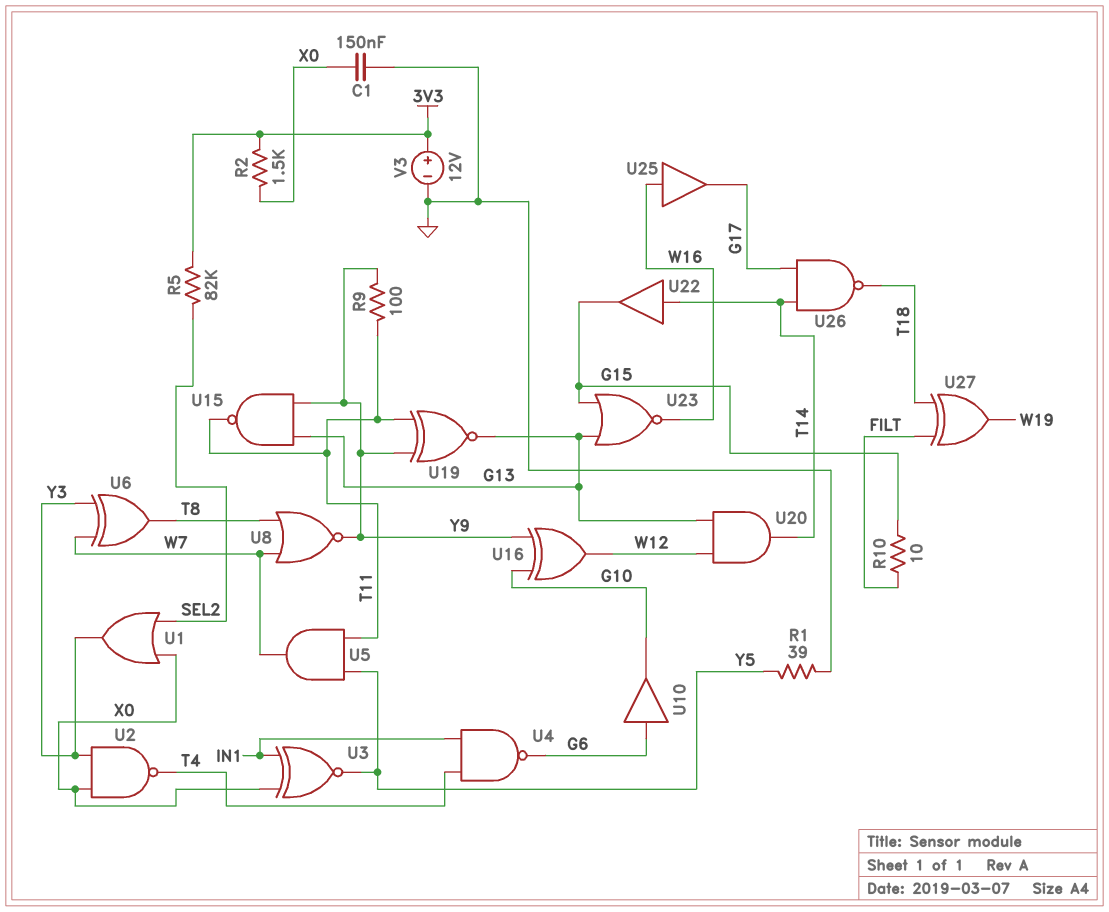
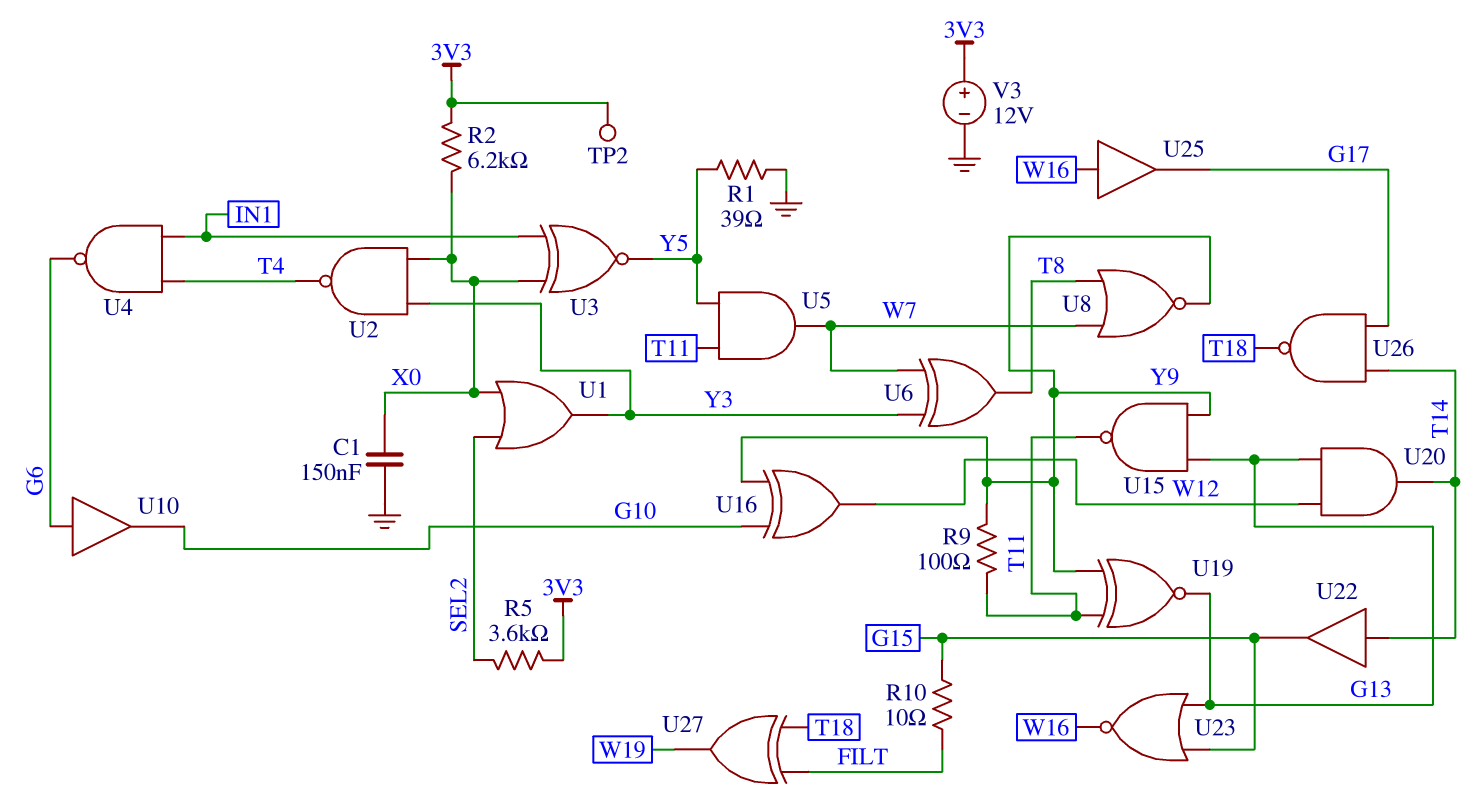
R2: 1.5k (3V3, X0) -> 6.2k (3V3, X0)
R5: 82k (3V3, SEL2) -> 3.6k (3V3, SEL2)
TP2: none -> test point (3V3)

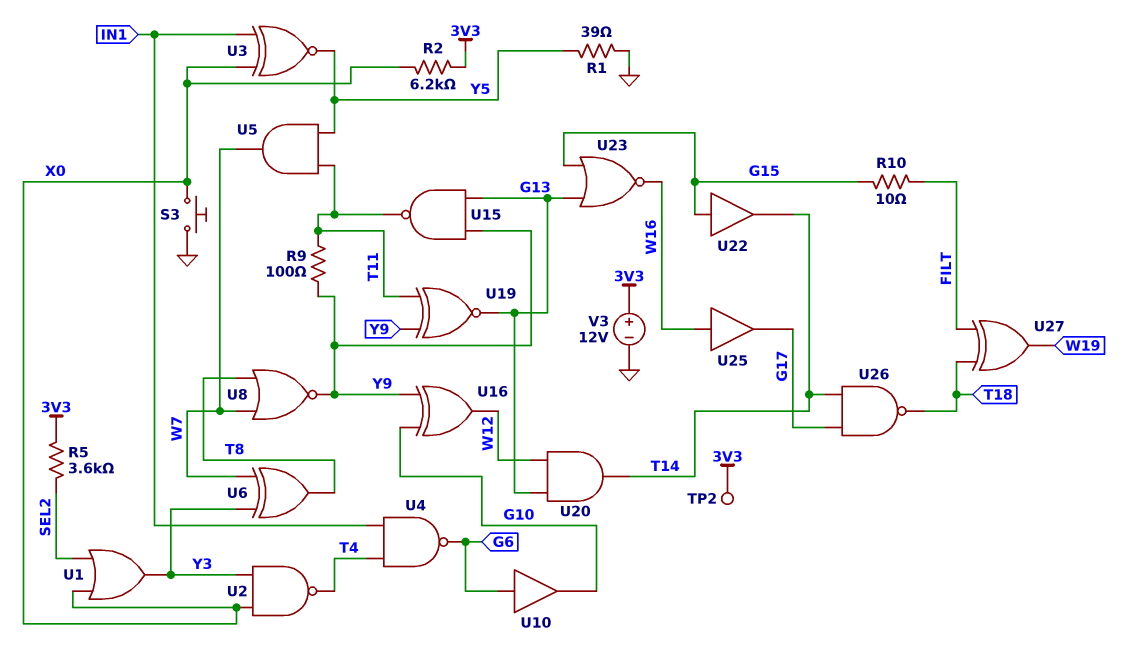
C1: 150nF (GND, X0) -> none
S3: none -> button (GND, X0)
U22: buffer (in T14, out G15) -> buffer (in G15, out T14)

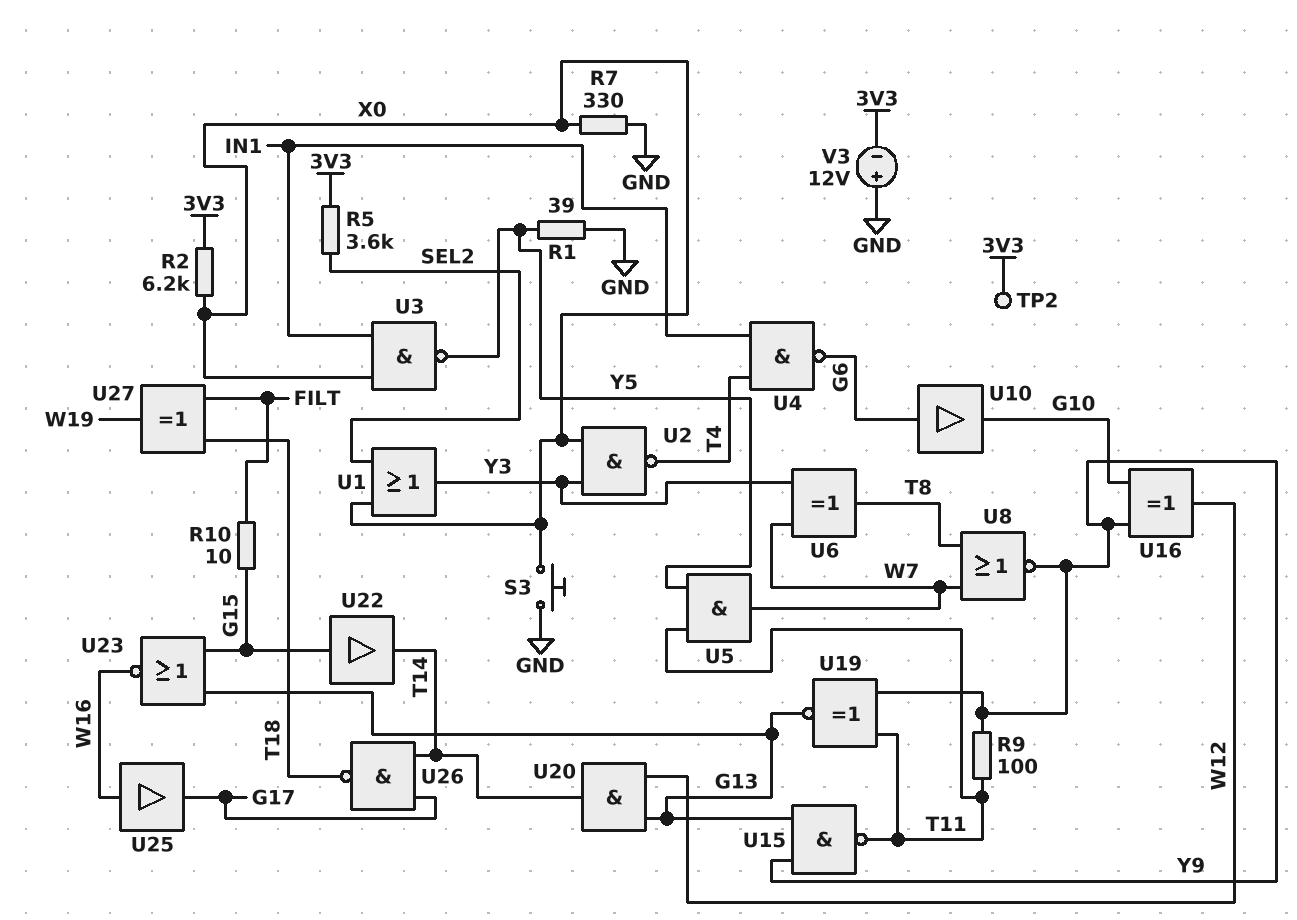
R7: none -> 330 (GND, X0)
U3: XNOR (in IN1, in X0, out Y5) -> NAND (in IN1, in X0, out Y5)
V3: 12V (plus 3V3, minus GND) -> 12V (plus GND, minus 3V3)

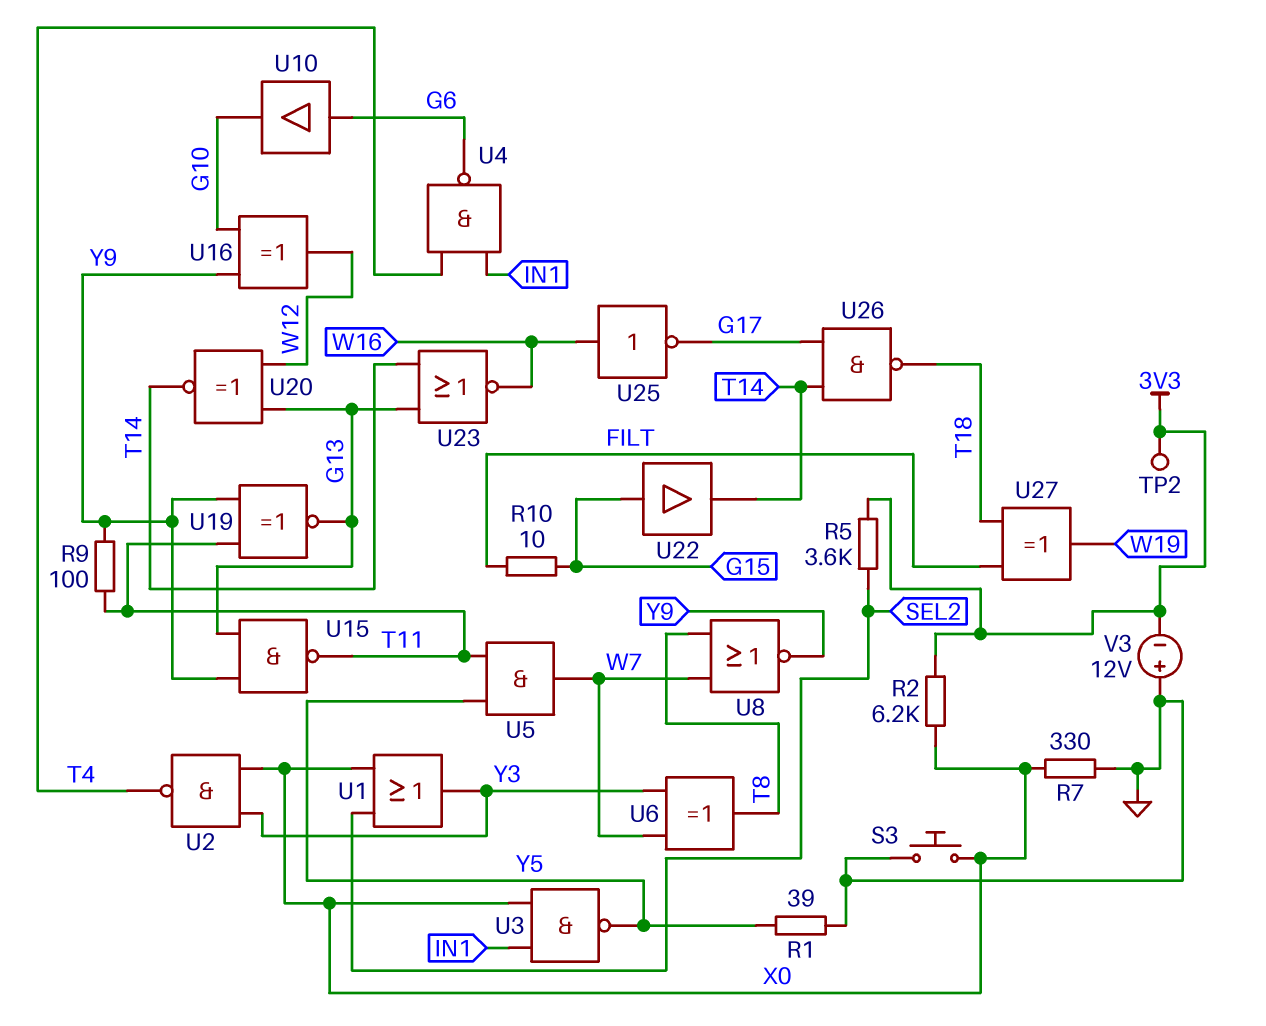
U20: AND (in G13, in W12, out T14) -> XNOR (in G13, in W12, out T14)
U23: NOR (in G13, in G15, out W16) -> NOR (in G13, in T14, out W16)
U25: buffer (in W16, out G17) -> NOT (in W16, out G17)

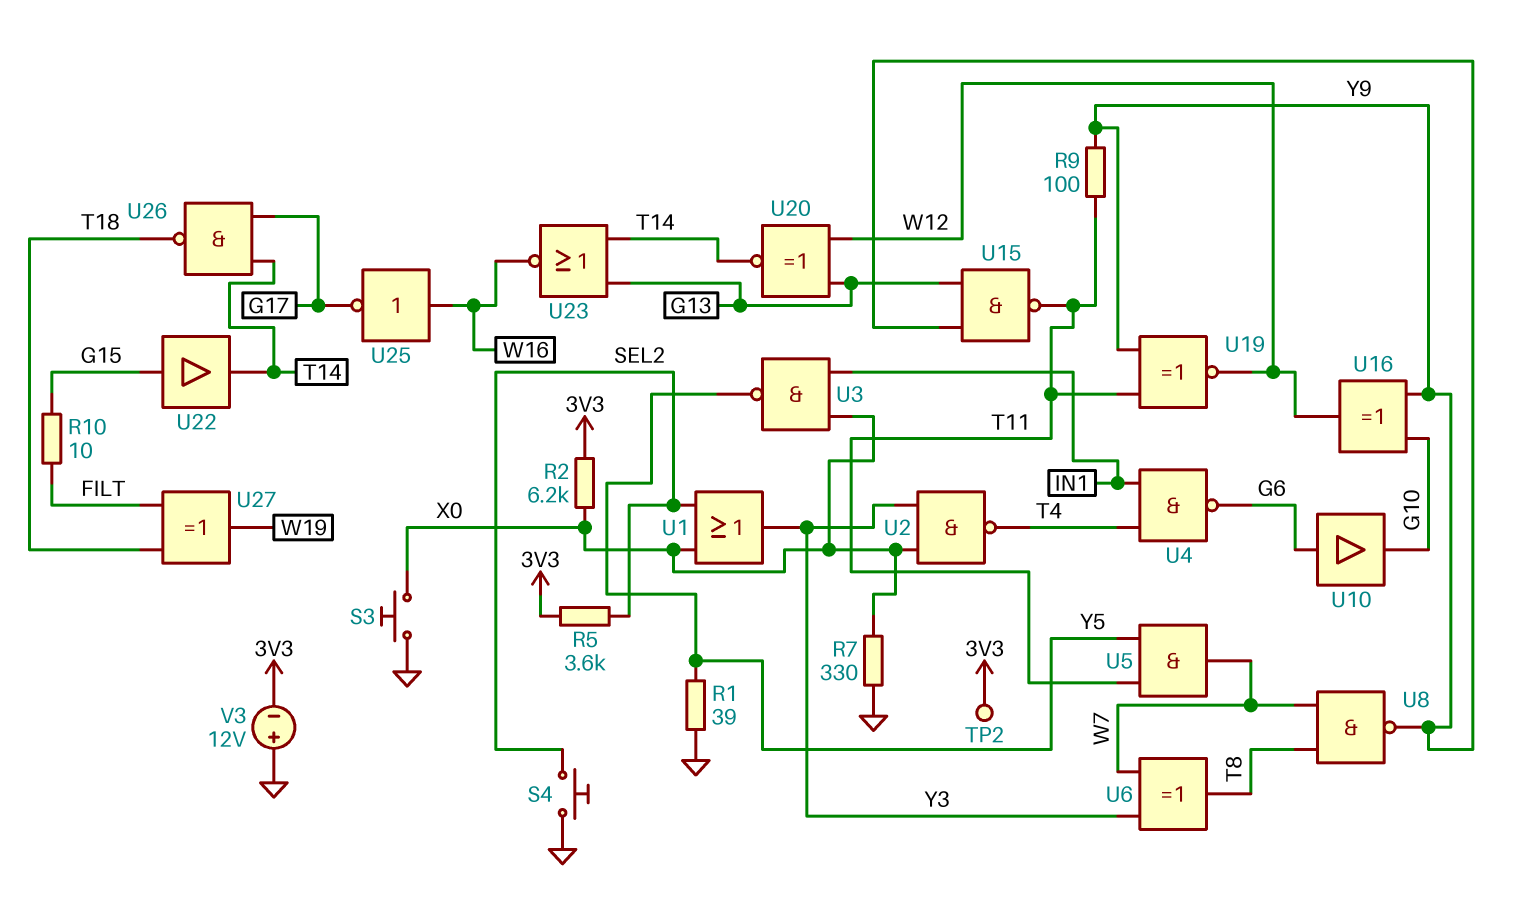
S4: none -> button (GND, SEL2)
U8: NOR (in T8, in W7, out Y9) -> NAND (in T8, in W7, out Y9)
U19: XNOR (in T11, in Y9, out G13) -> XNOR (in T11, in Y9, out W12)

